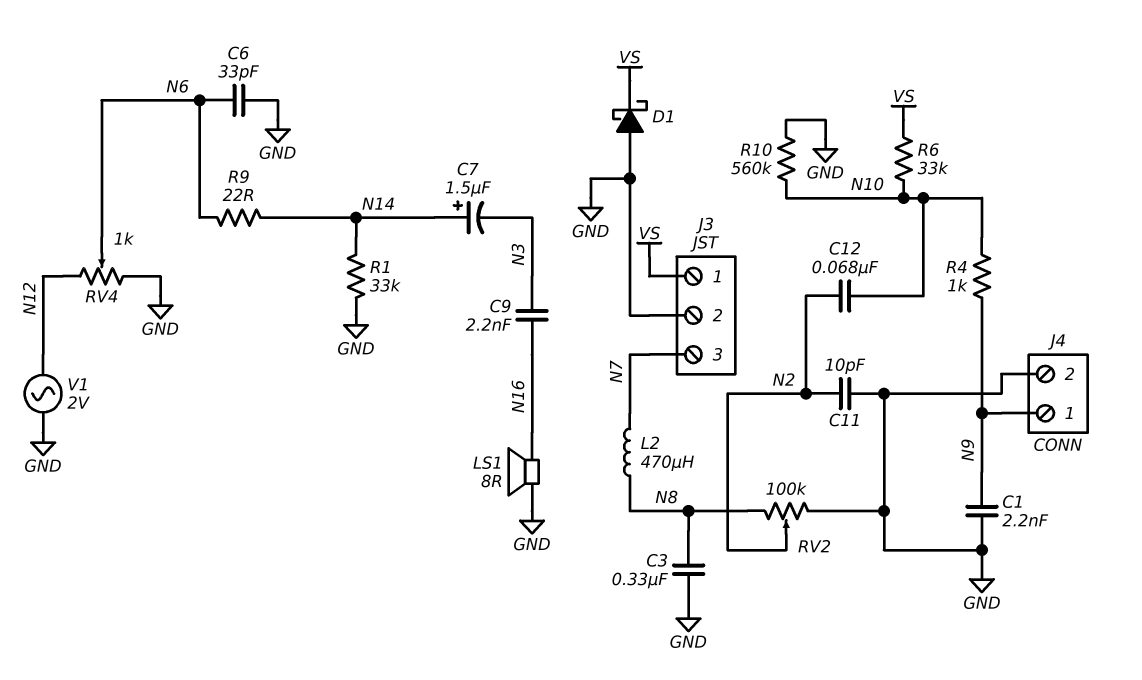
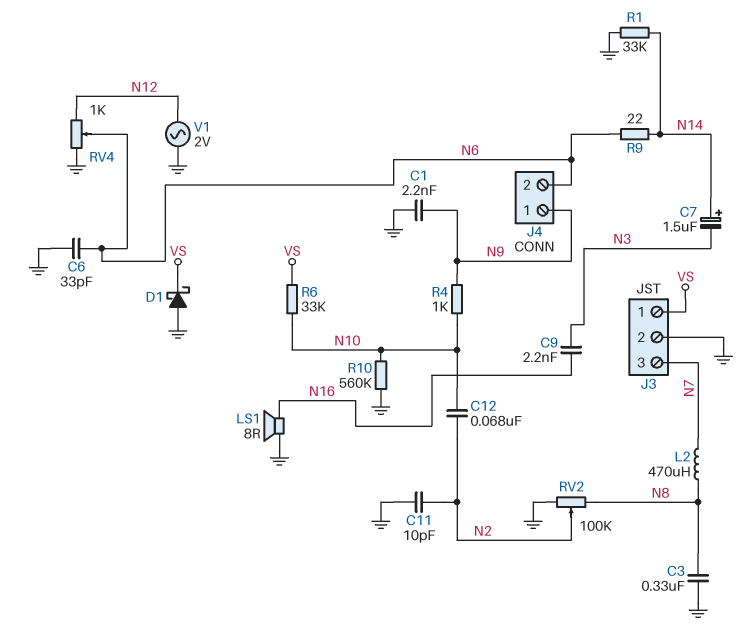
J4 pin 2: GND -> N6

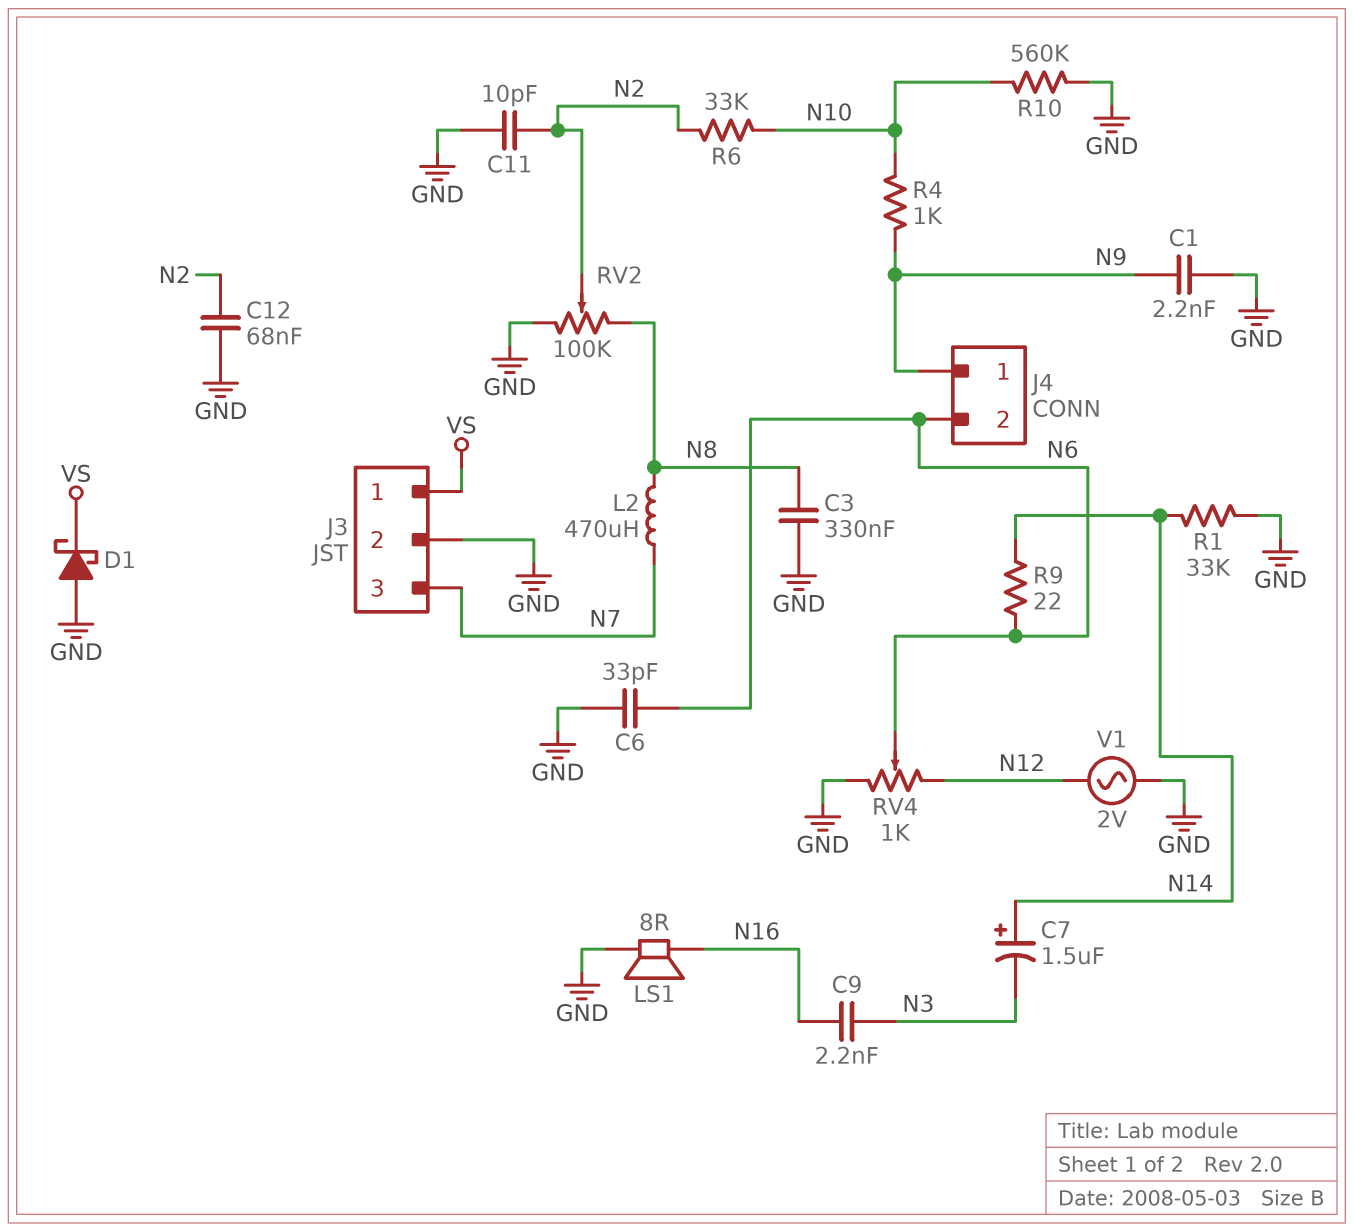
C12: 68nF (N2, N10) -> 68nF (GND, N2)
R6: 33k (N10, VS) -> 33k (N2, N10)

